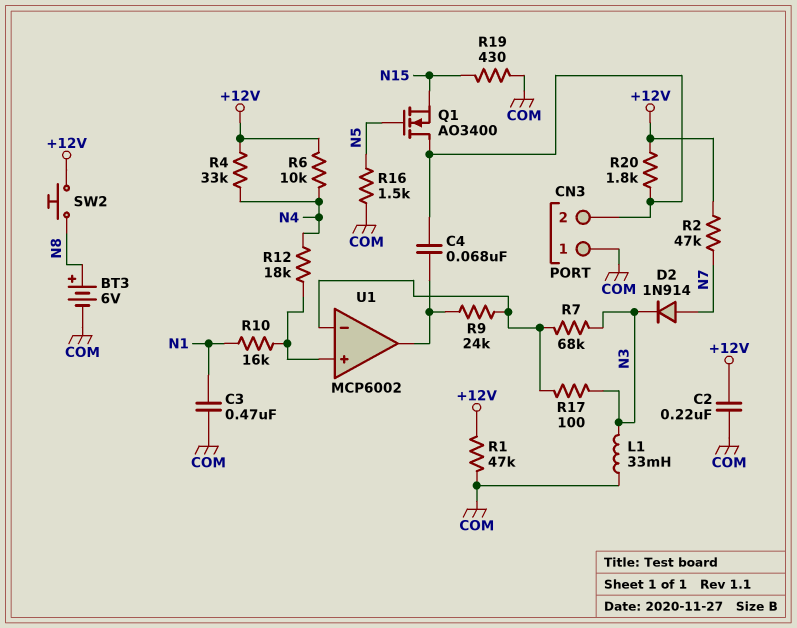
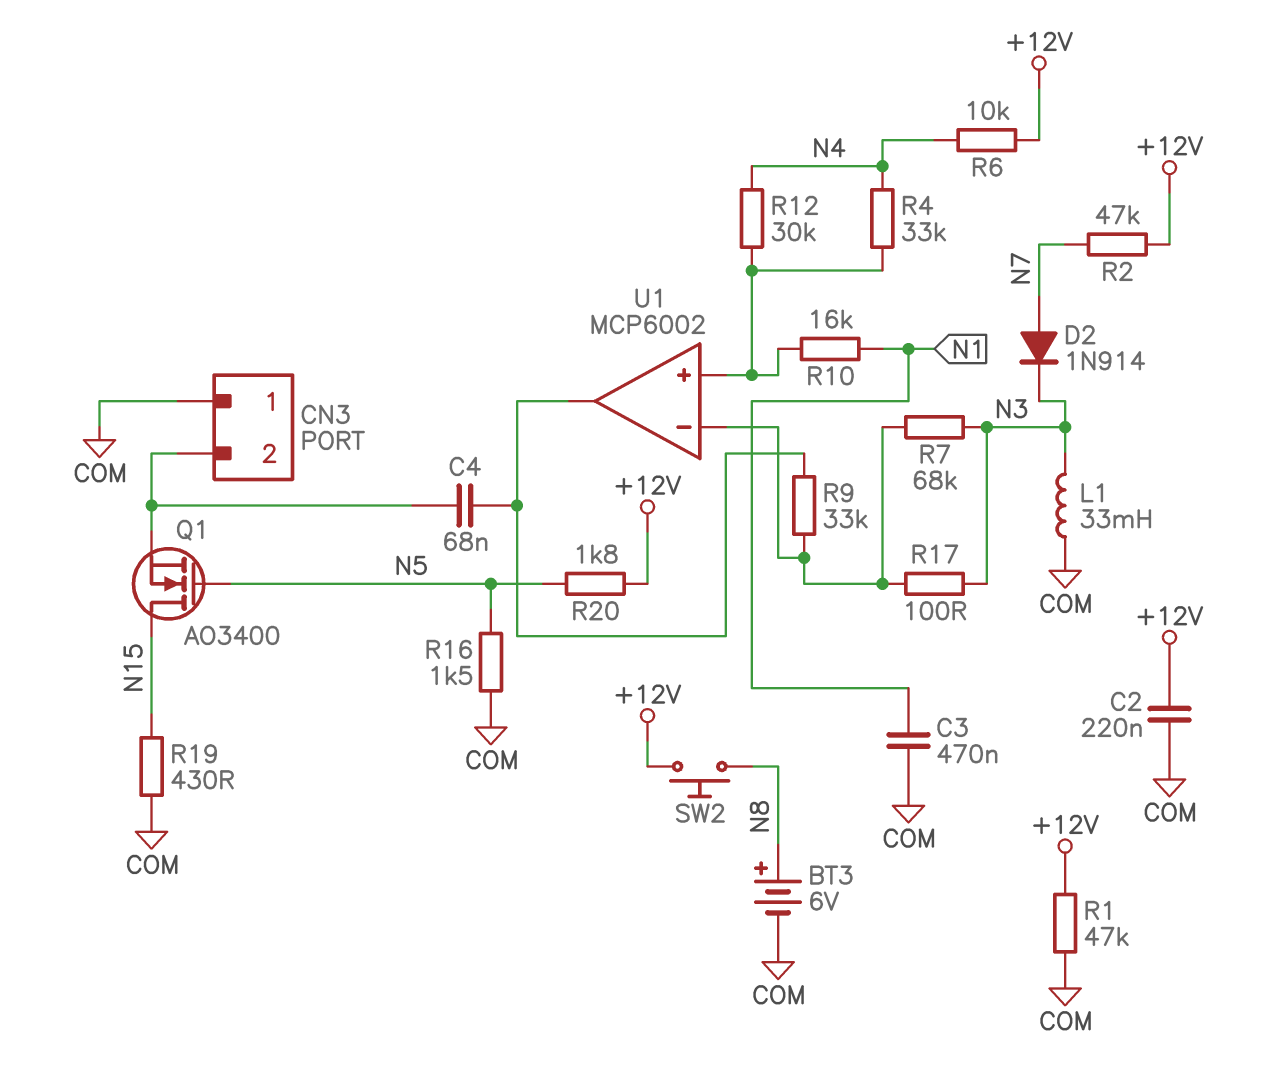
Q1: NMOS AO3400 (G N5, D CN3/2, S N15) -> NMOS AO3400 (G N5, D N15, S CN3/2)
R4: 33k (+12V, N4) -> 33k (N4, U1/in+)
R9: 24k (U1/in-, U1/out) -> 33k (U1/in-, U1/out)
R12: 18k (N4, U1/in+) -> 30k (N4, U1/in+)
R20: 1.8k (+12V, CN3/2) -> 1.8k (+12V, N5)

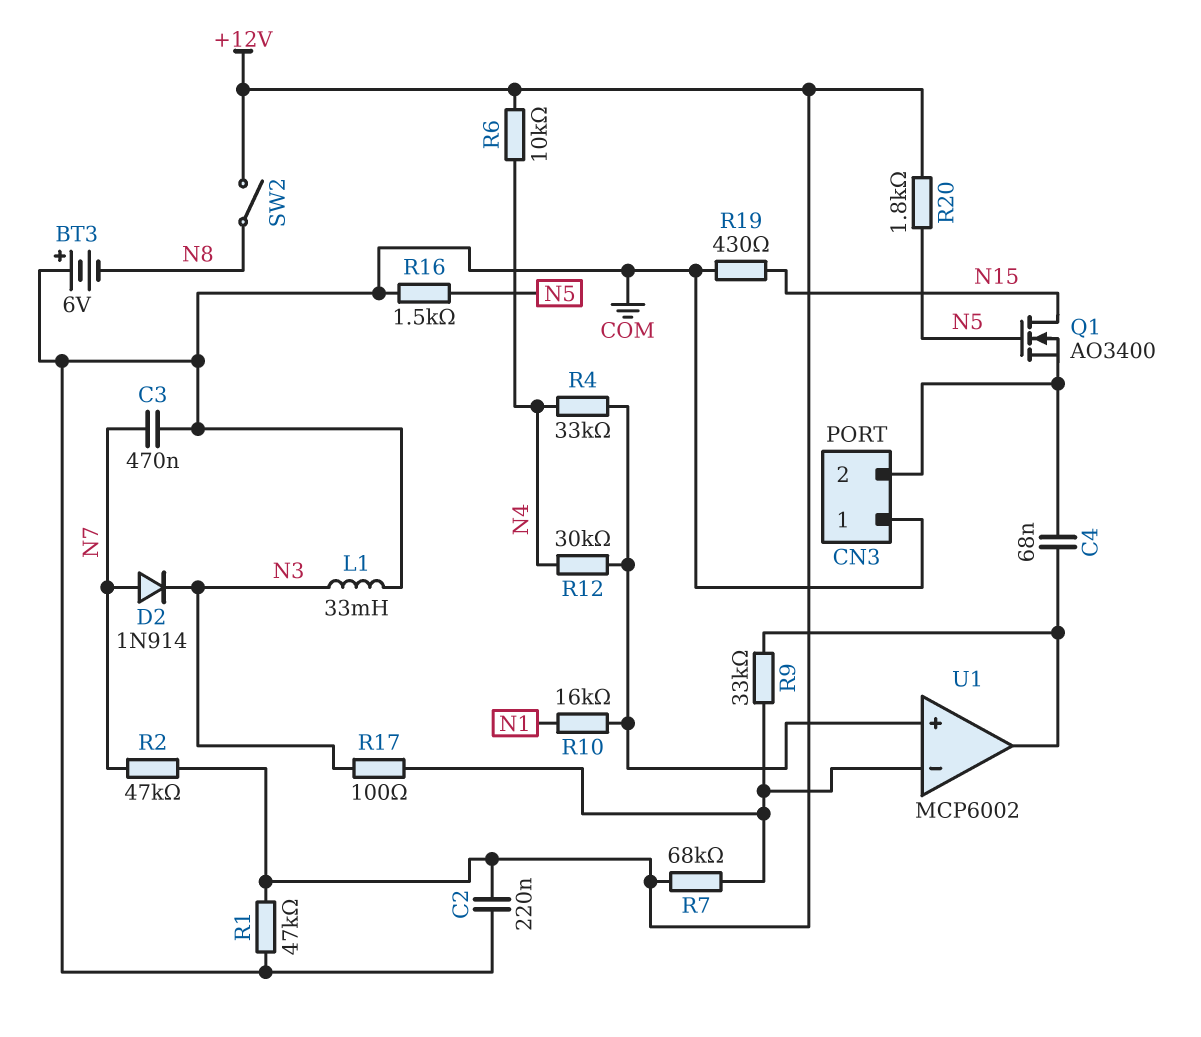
BT3: 6V (plus N8, minus COM) -> 6V (plus COM, minus N8)
C3: 470nF (COM, N1) -> 470nF (COM, N7)
R7: 68k (N3, U1/in-) -> 68k (+12V, U1/in-)
SW2: button (+12V, N8) -> switch (+12V, N8)

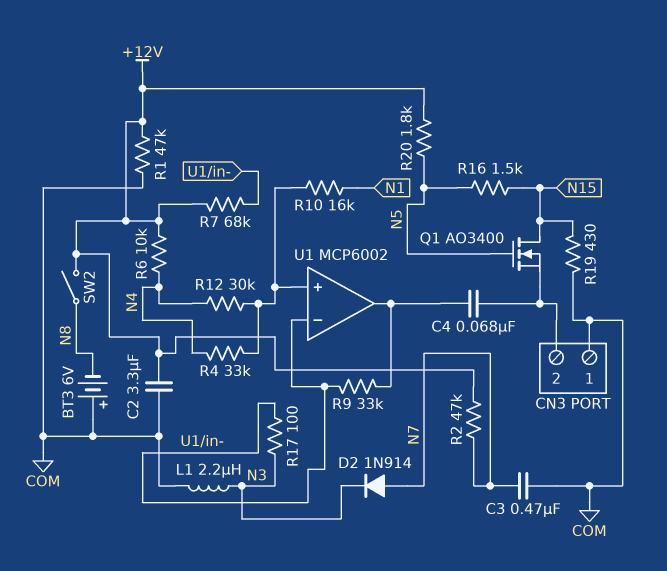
C2: 220nF (+12V, COM) -> 3.3uF (+12V, COM)
L1: 33mH (COM, N3) -> 2.2uH (COM, N3)
R16: 1.5k (COM, N5) -> 1.5k (N5, N15)

